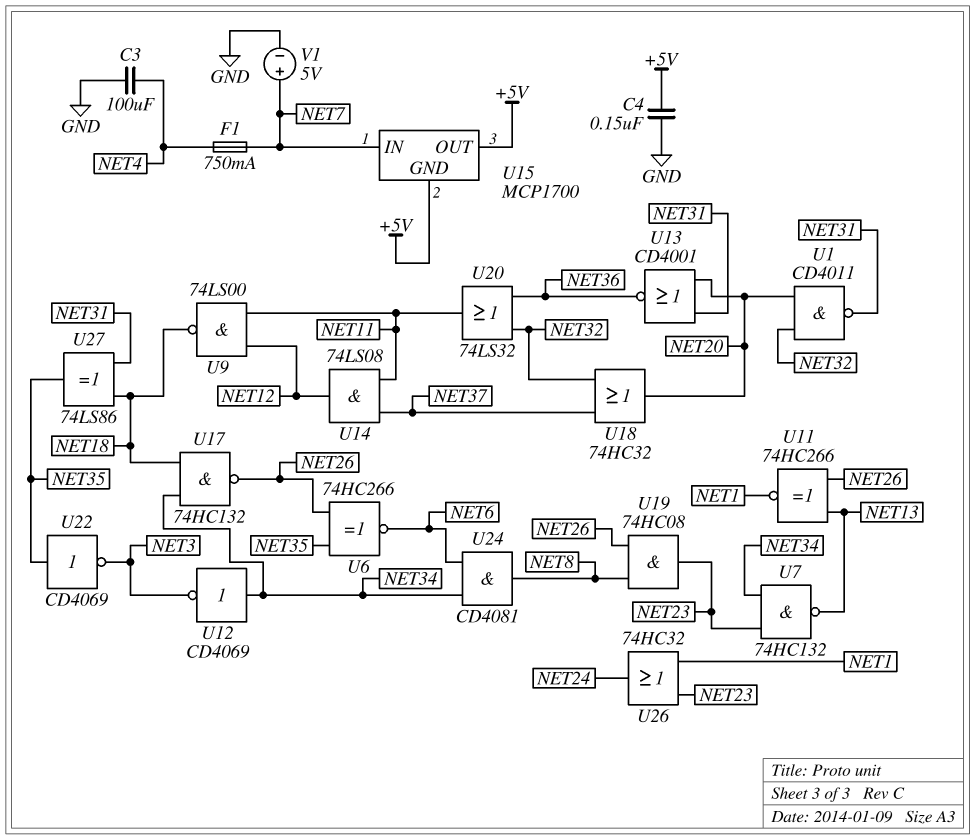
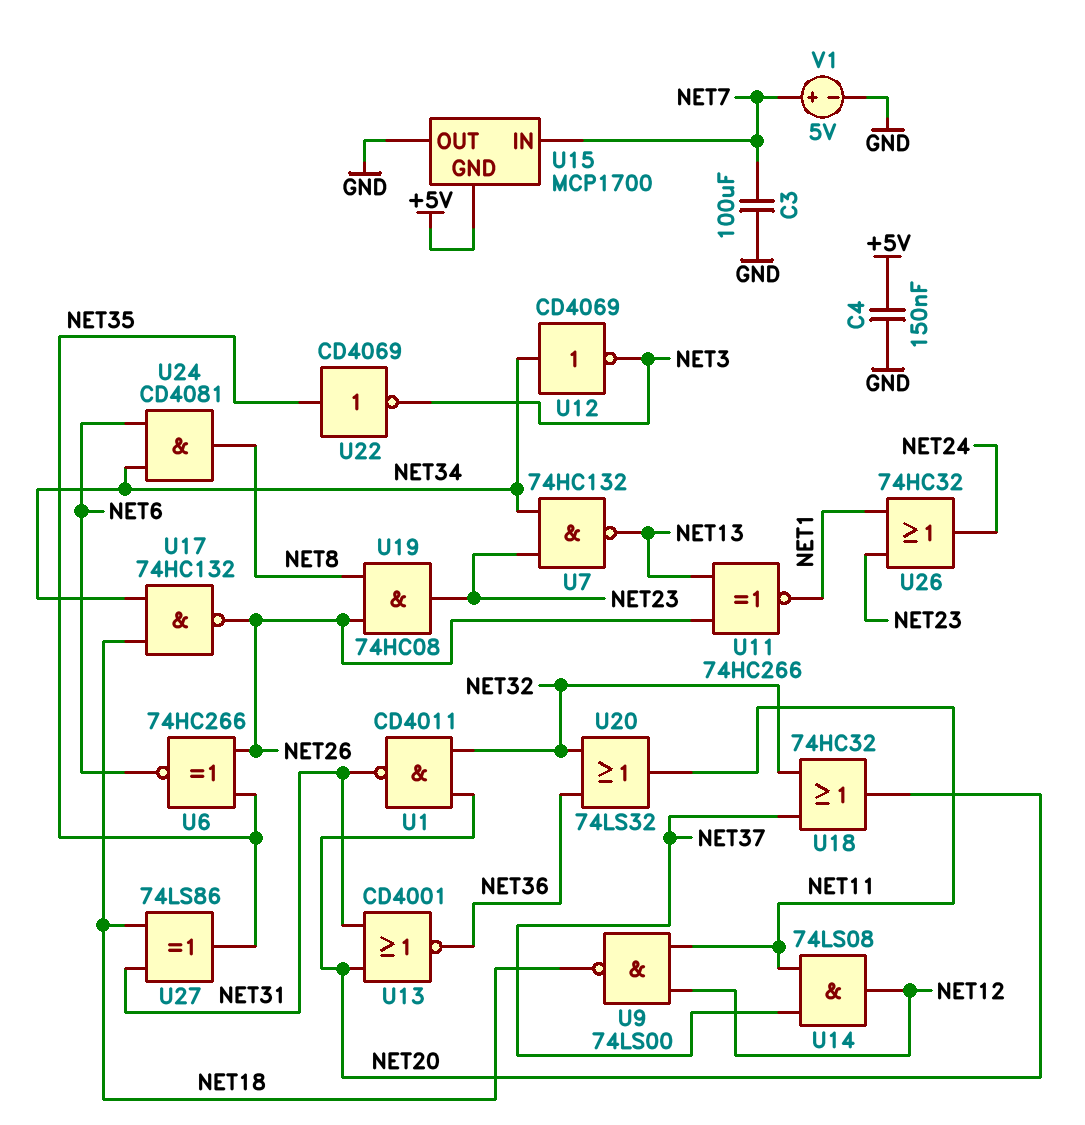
C3: 100uF (GND, NET4) -> 100uF (GND, NET7)
F1: 750mA (NET4, NET7) -> none
U15 pin OUT: +5V -> GND

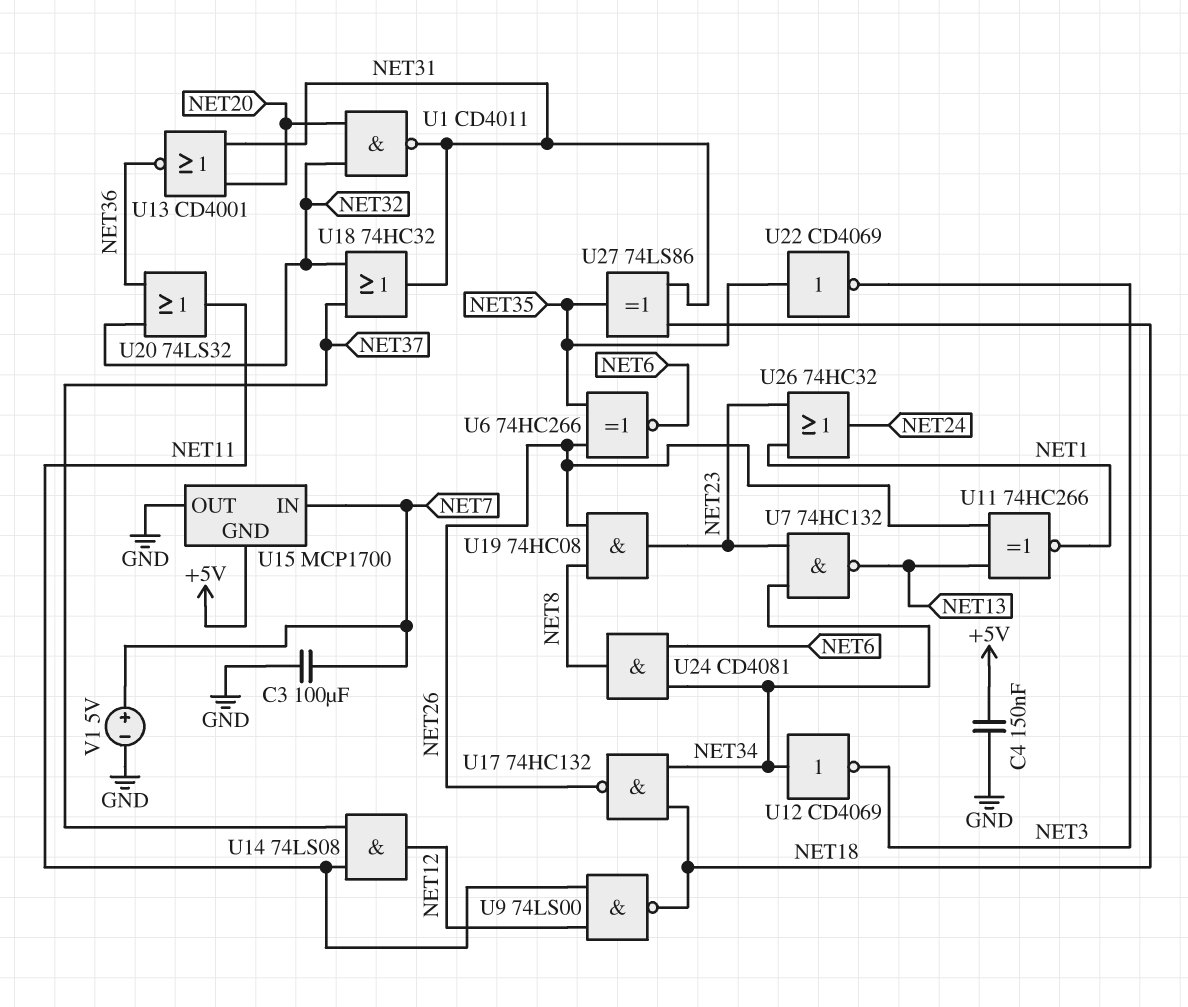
U18: OR 74HC32 (in NET32, in NET37, out NET20) -> OR 74HC32 (in NET32, in NET37, out NET31)

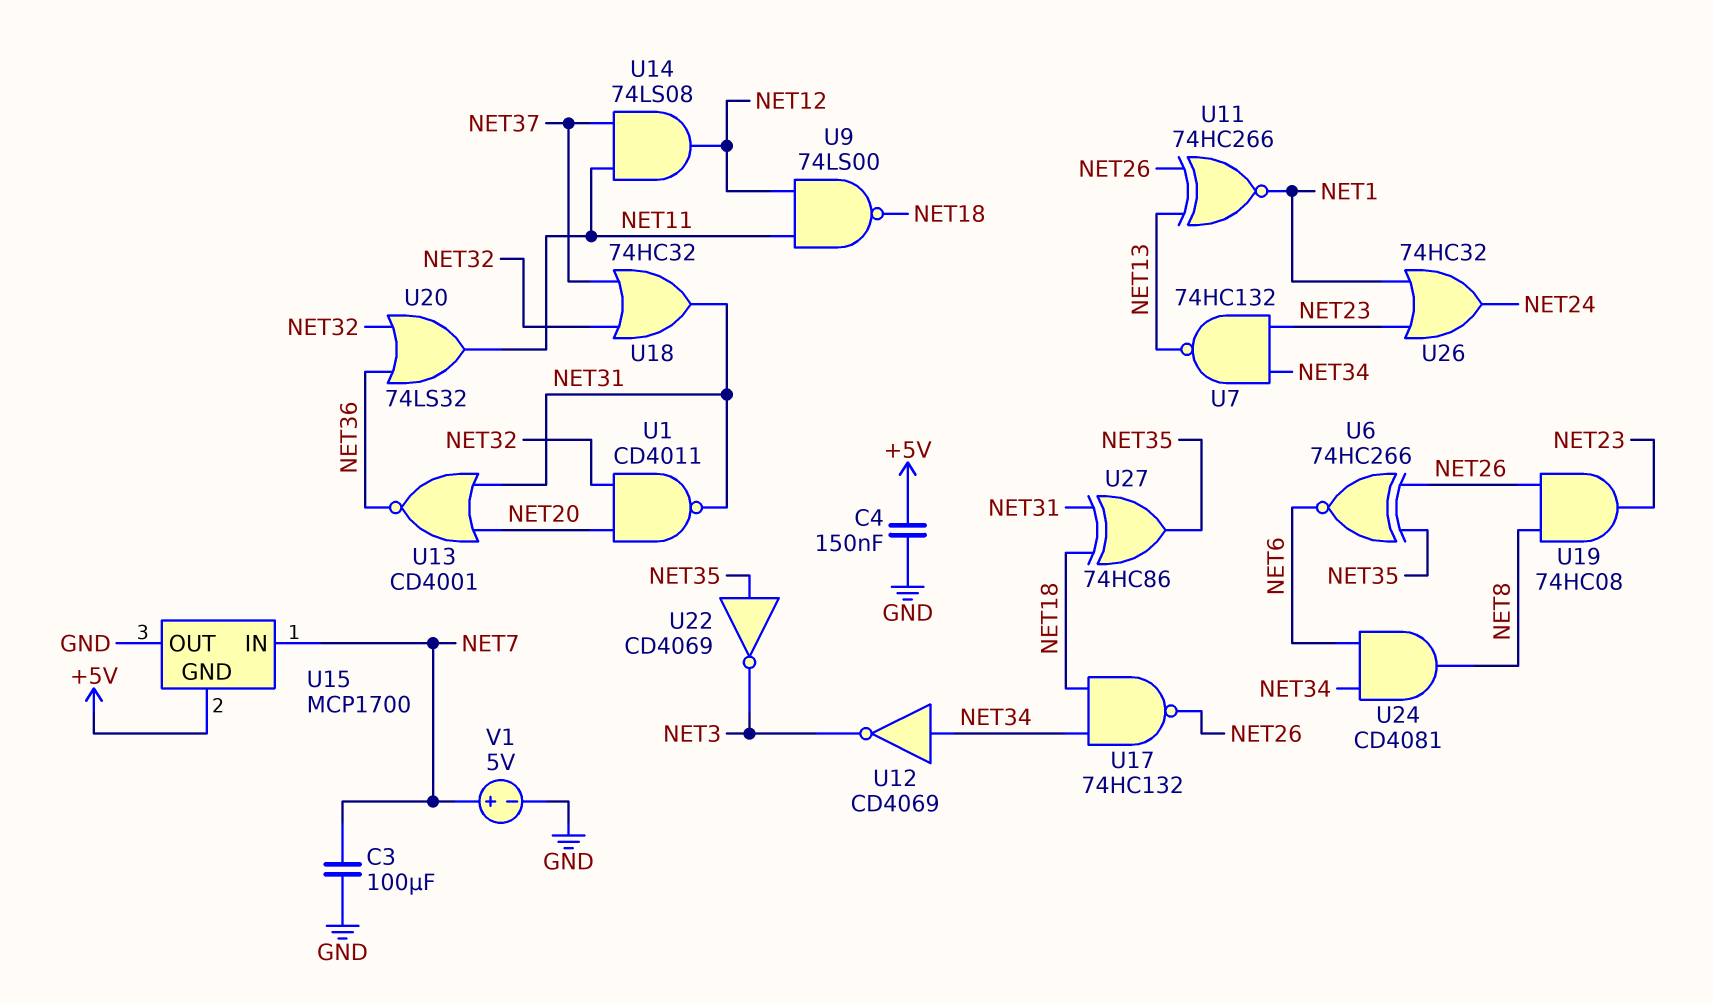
U27: XOR 74LS86 (in NET18, in NET31, out NET35) -> XOR 74HC86 (in NET18, in NET31, out NET35)

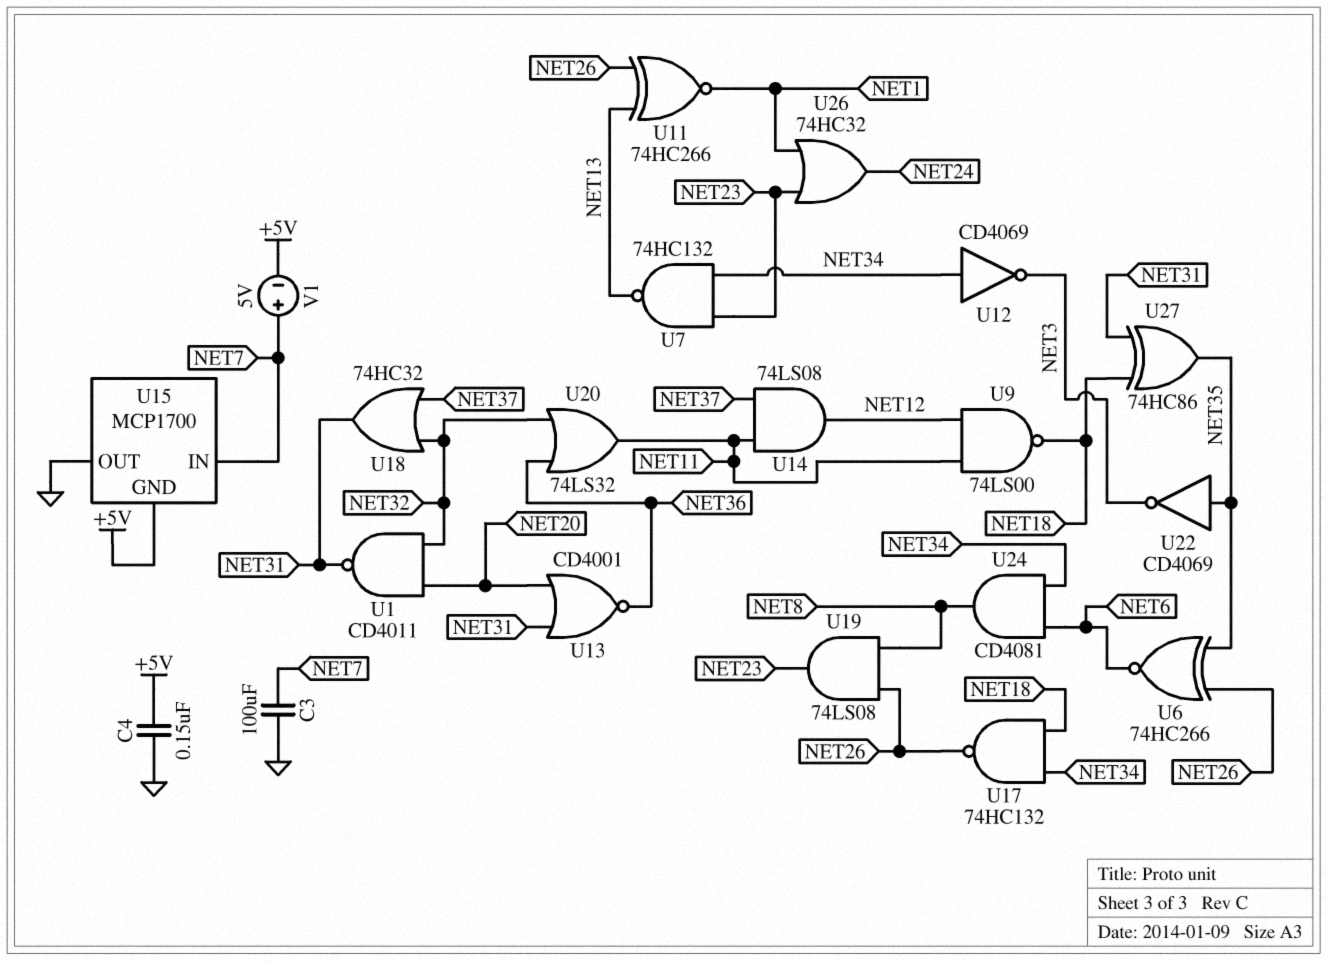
U19: AND 74HC08 (in NET8, in NET26, out NET23) -> AND 74LS08 (in NET8, in NET26, out NET23)
V1: 5V (plus NET7, minus GND) -> 5V (plus NET7, minus +5V)

